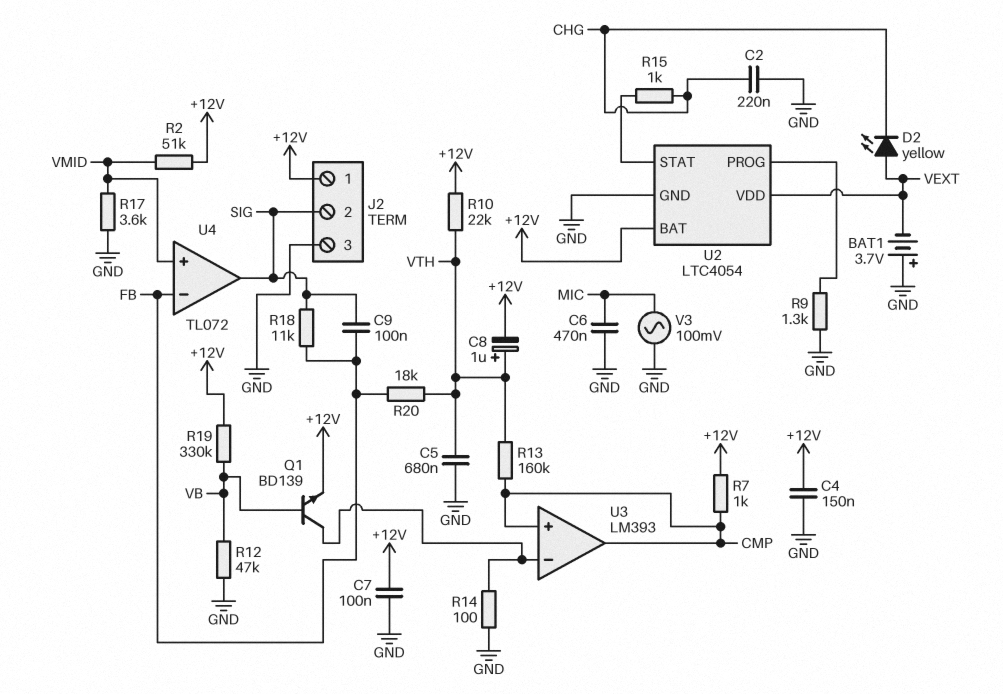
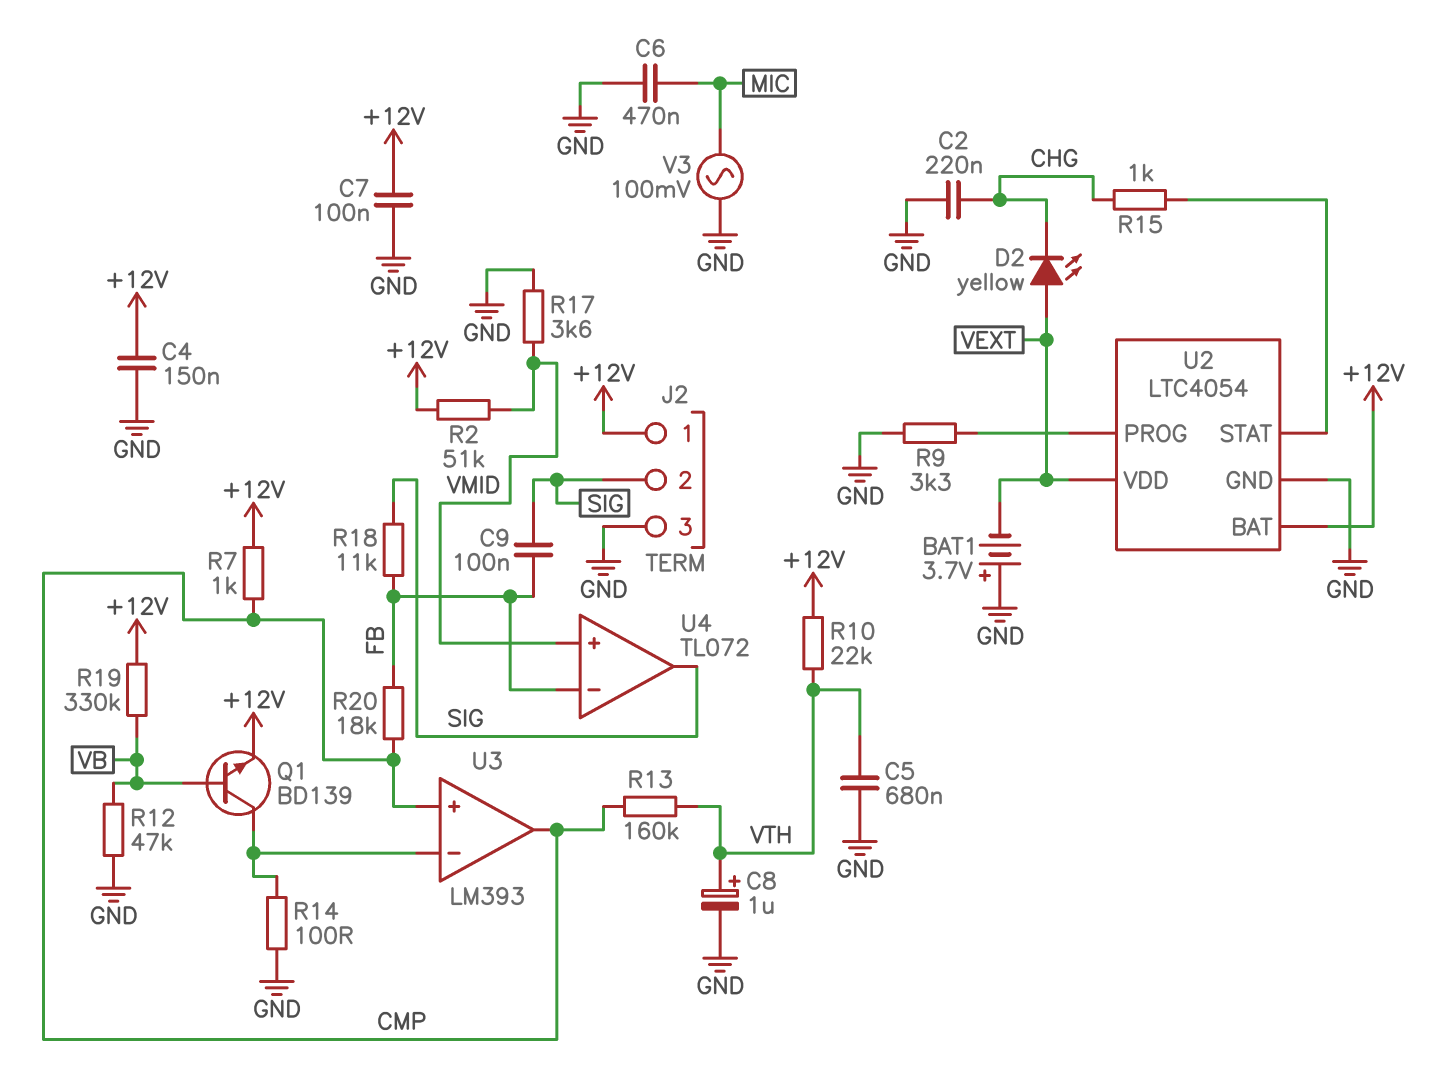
C8: 1uF (plus VTH, minus +12V) -> 1uF (plus VTH, minus GND)
R9: 1.3k (GND, U2/PROG) -> 3.3k (GND, U2/PROG)
R20: 18k (FB, VTH) -> 18k (CMP, FB)

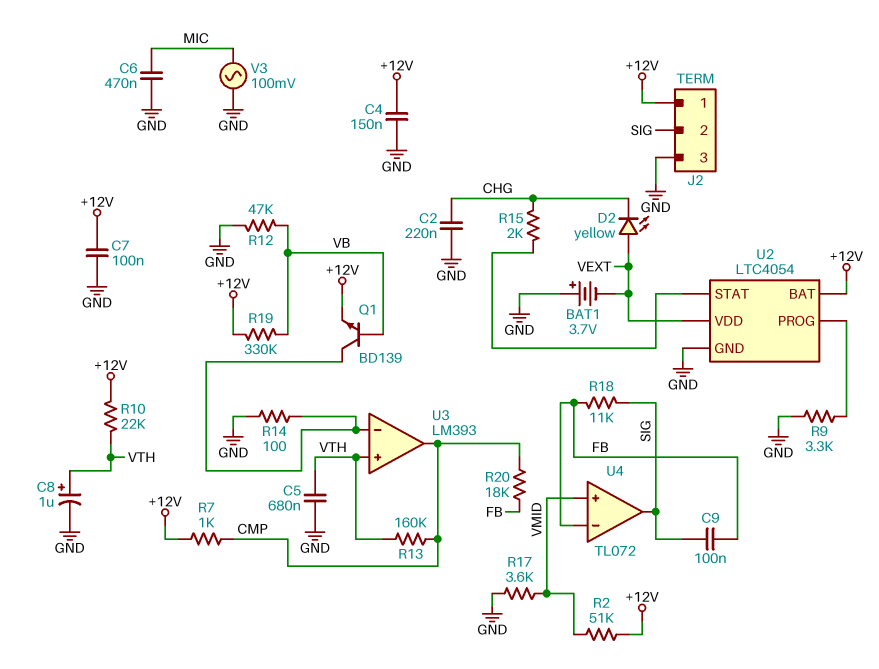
R15: 1k (CHG, U2/STAT) -> 2k (CHG, U2/STAT)
U3 pin in+: CMP -> VTH

